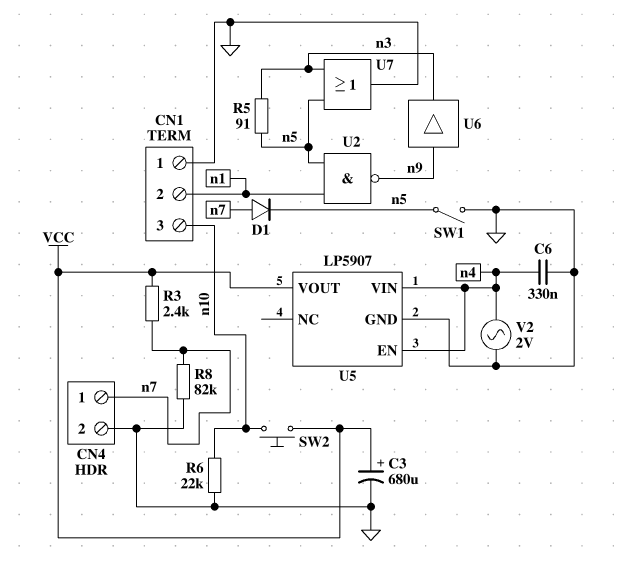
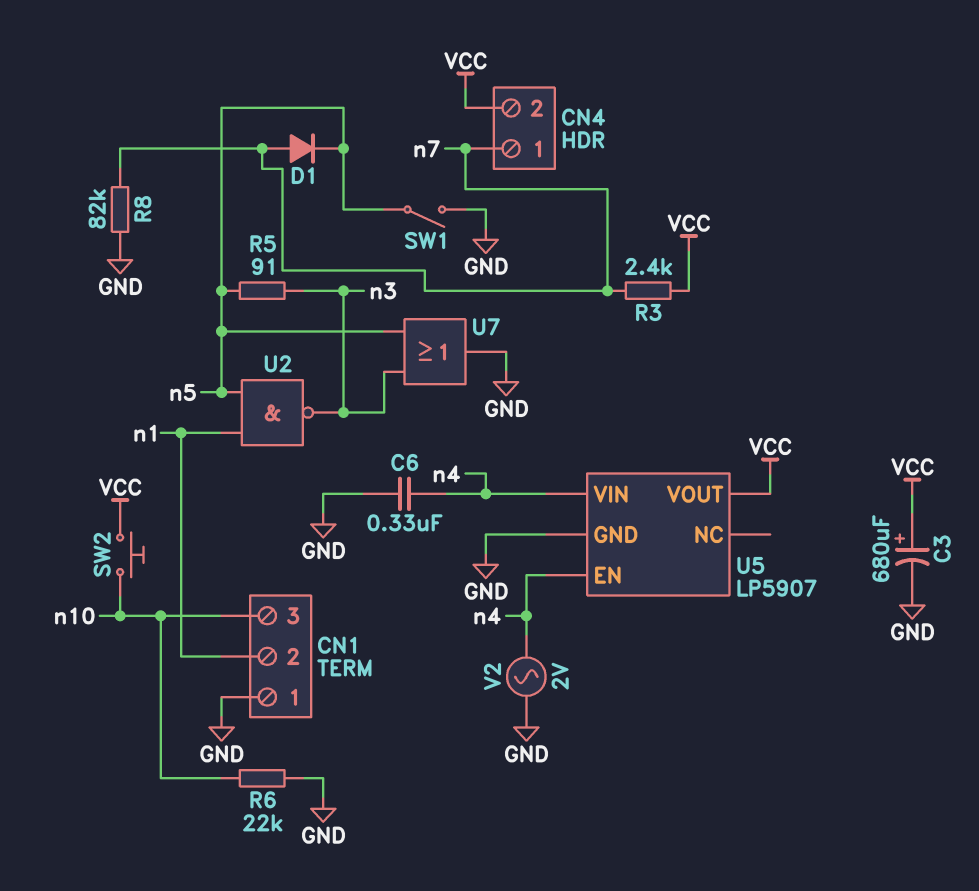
CN4 pin 2: GND -> VCC
U2: NAND (in n1, in n5, out n9) -> NAND (in n1, in n5, out n3)
U6: buffer (in n9, out n3) -> none

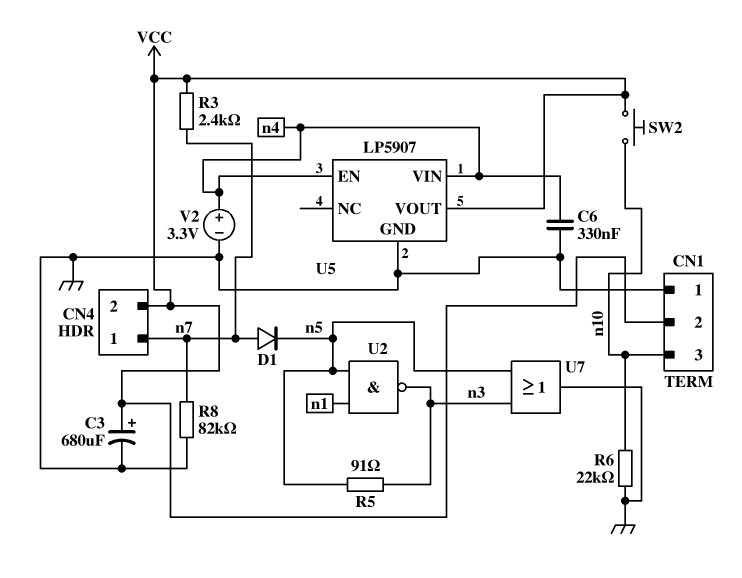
CN1 pin 2: n1 -> VCC
SW1: switch (GND, n5) -> none
V2: AC 2V (GND, n4) -> 3.3V (plus n4, minus GND)

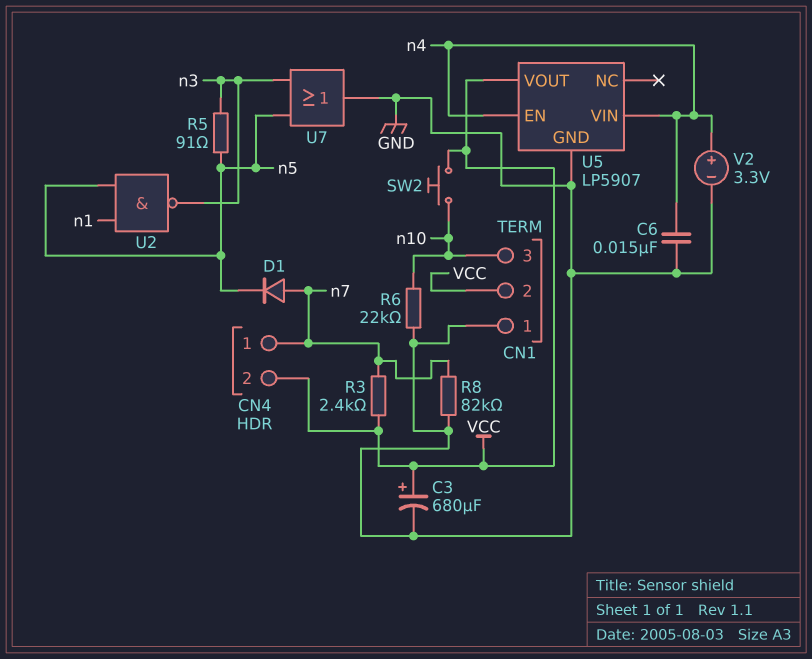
C6: 330nF (GND, n4) -> 15nF (GND, n4)

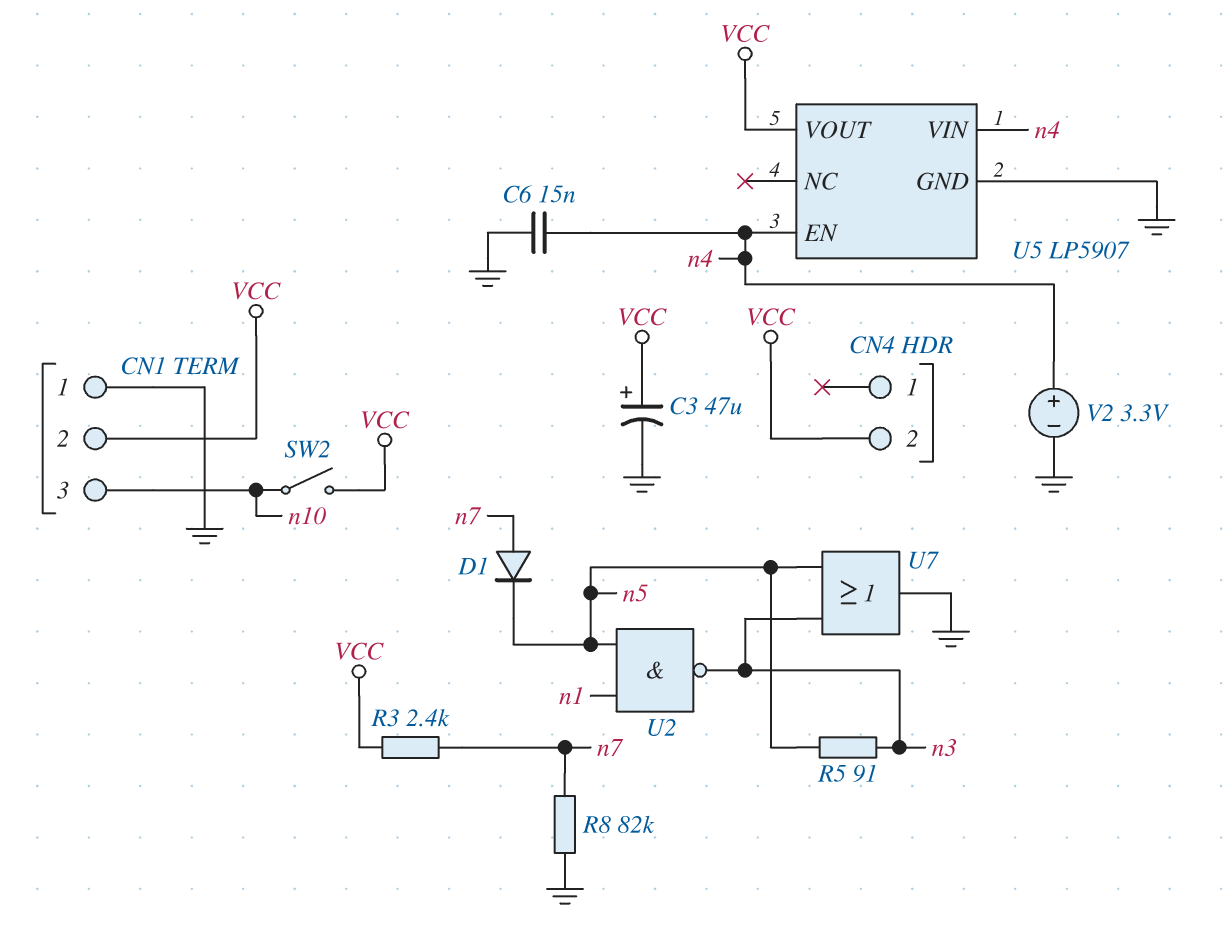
C3: 680uF (plus VCC, minus GND) -> 47uF (plus VCC, minus GND)
CN4 pin 1: n7 -> none
R6: 22k (GND, n10) -> none
SW2: button (VCC, n10) -> switch (VCC, n10)

